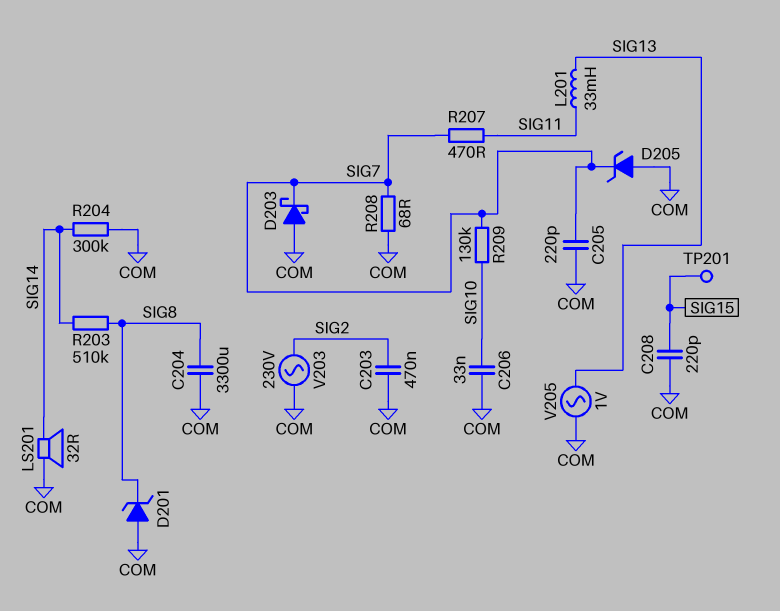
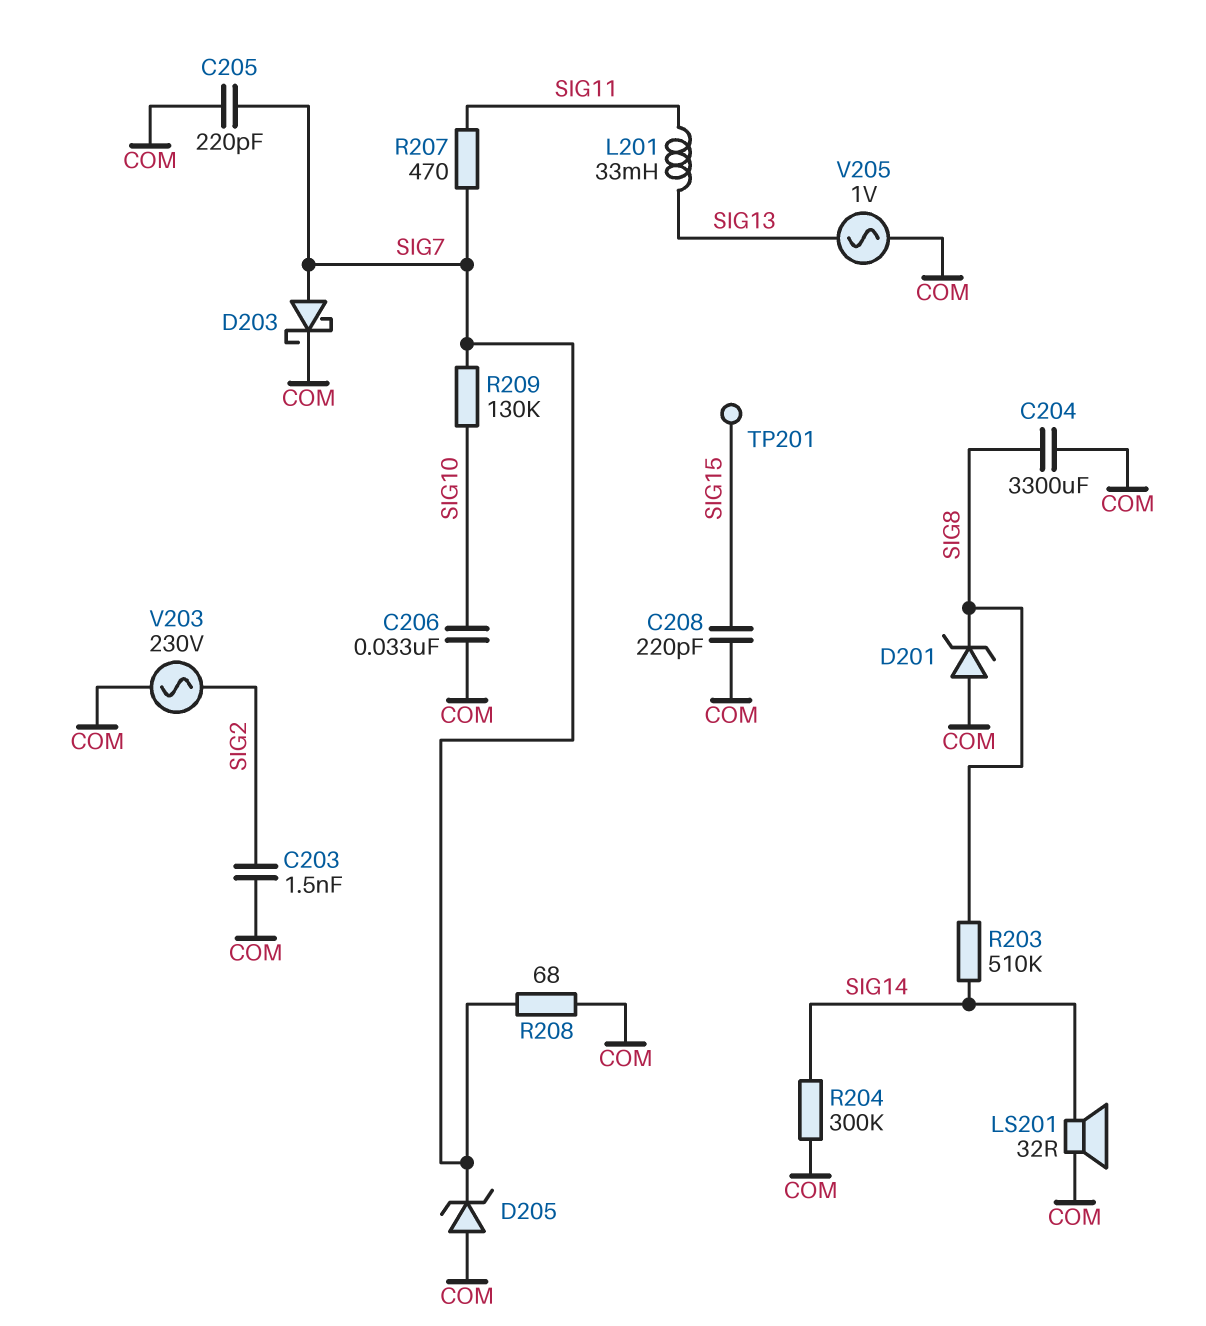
C203: 470nF (COM, SIG2) -> 1.5nF (COM, SIG2)
D203: schottky (A COM, K SIG7) -> schottky (A SIG7, K COM)

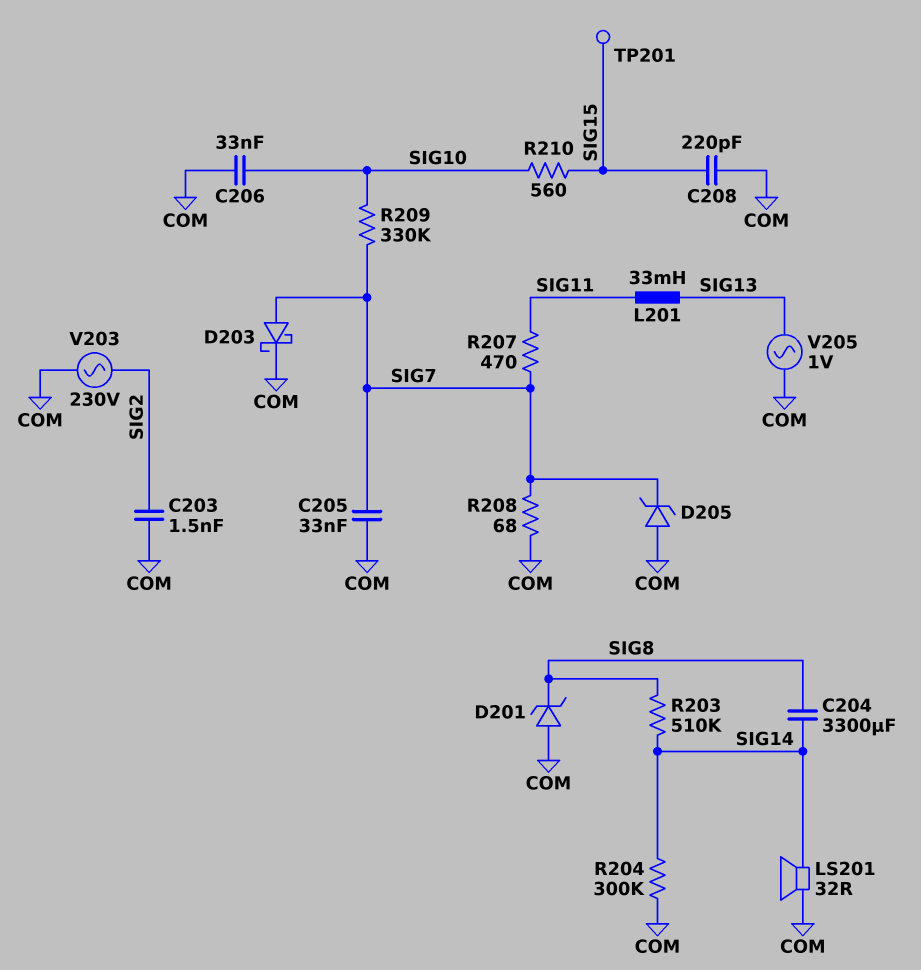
C204: 3300uF (COM, SIG8) -> 3300uF (SIG8, SIG14)
C205: 220pF (COM, SIG7) -> 33nF (COM, SIG7)
R209: 130k (SIG7, SIG10) -> 330k (SIG7, SIG10)
R210: none -> 560 (SIG10, SIG15)

